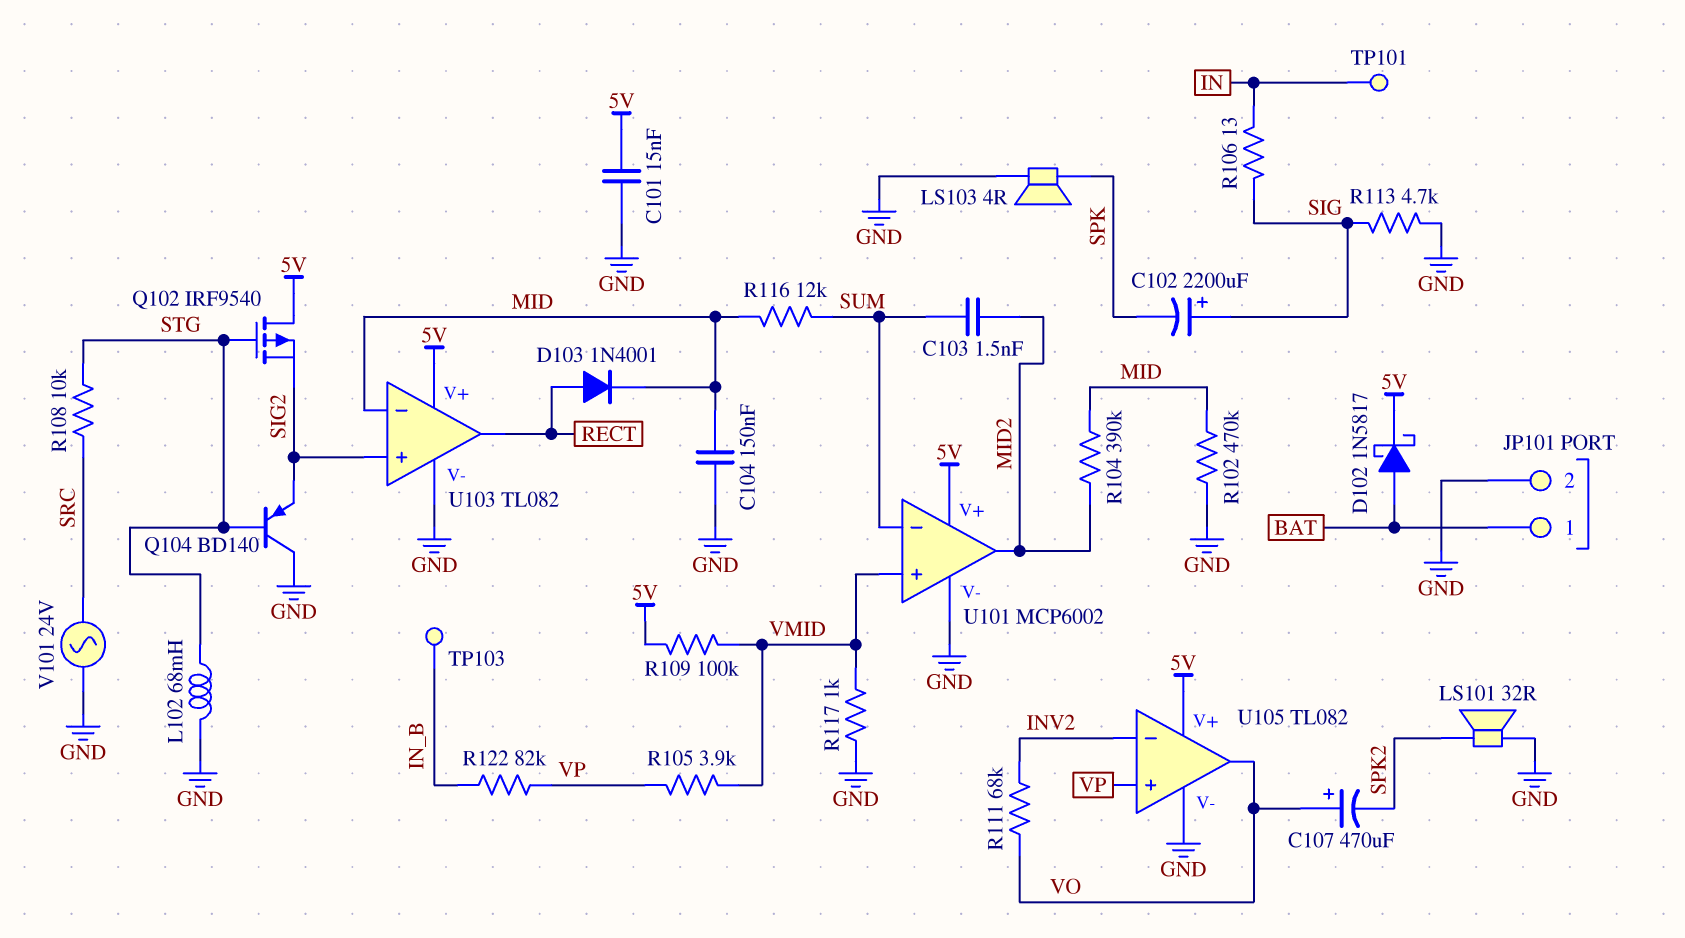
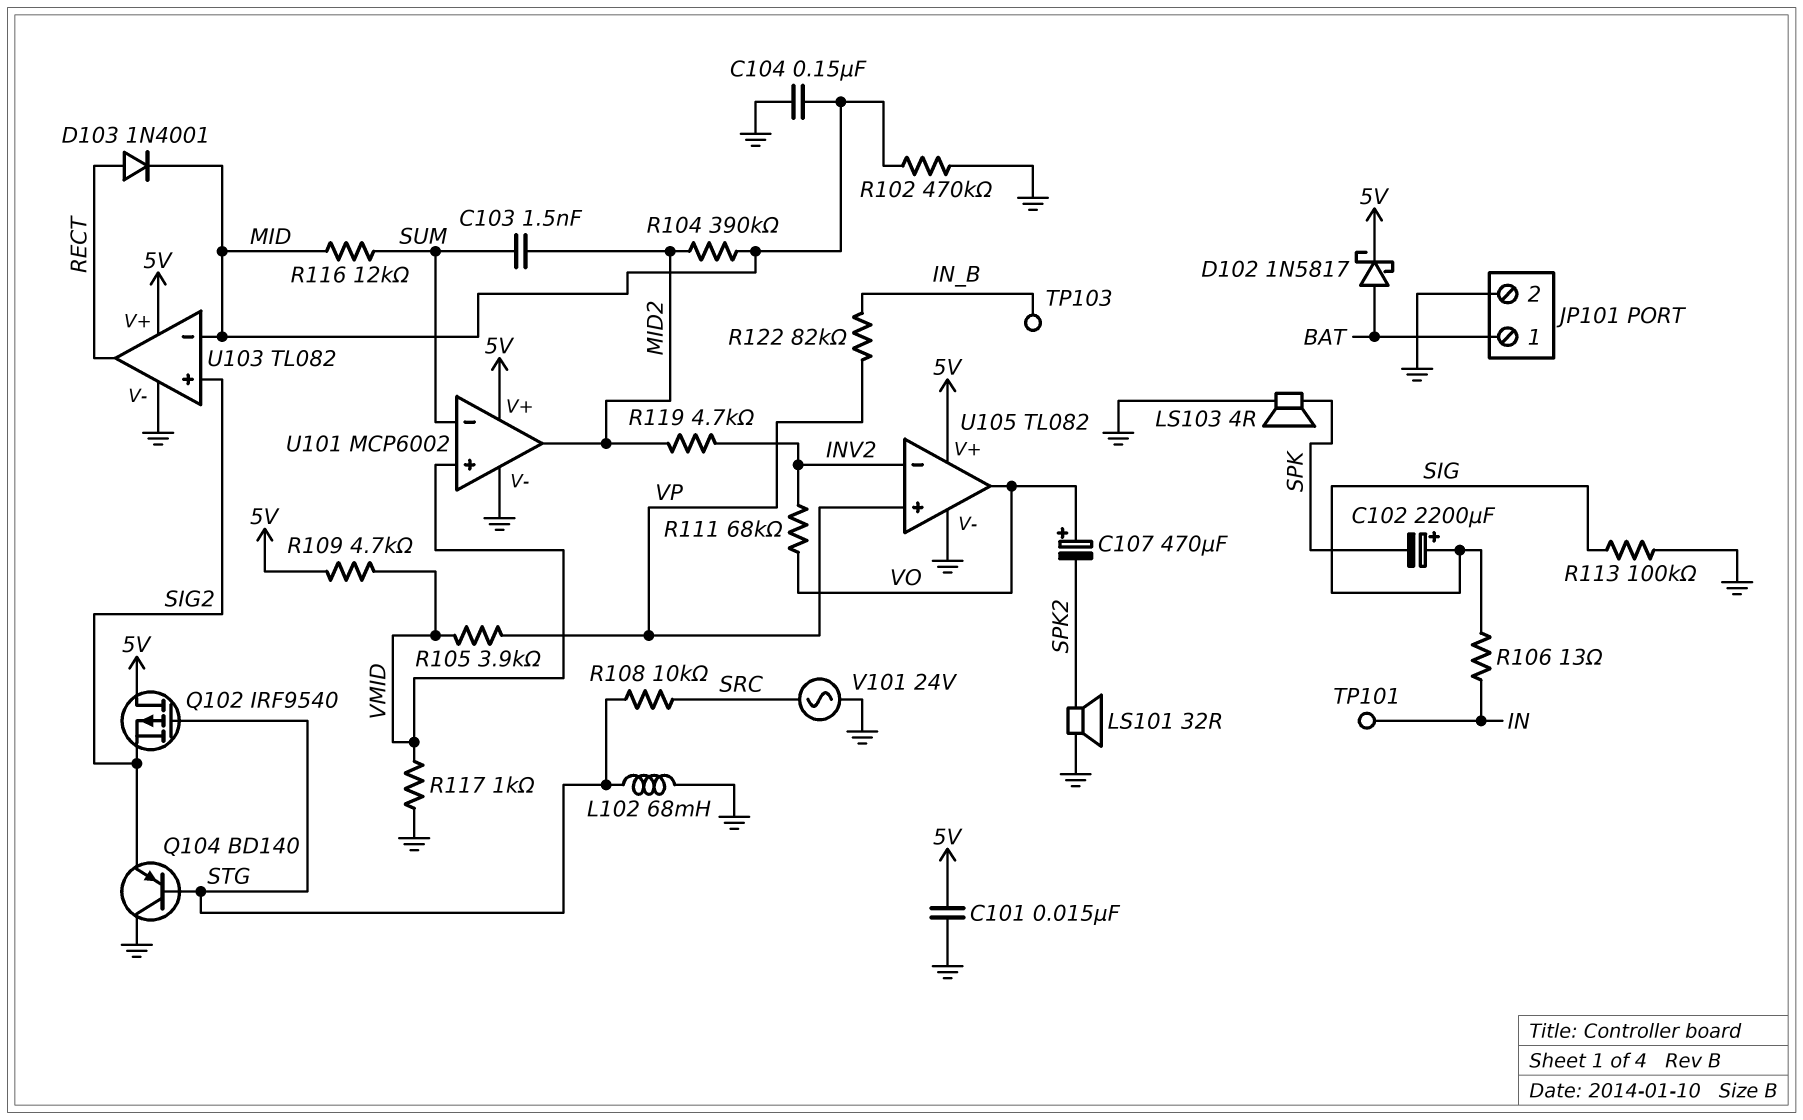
R109: 100k (5V, VMID) -> 4.7k (5V, VMID)
R113: 4.7k (GND, SIG) -> 100k (GND, SIG)
R119: none -> 4.7k (INV2, MID2)

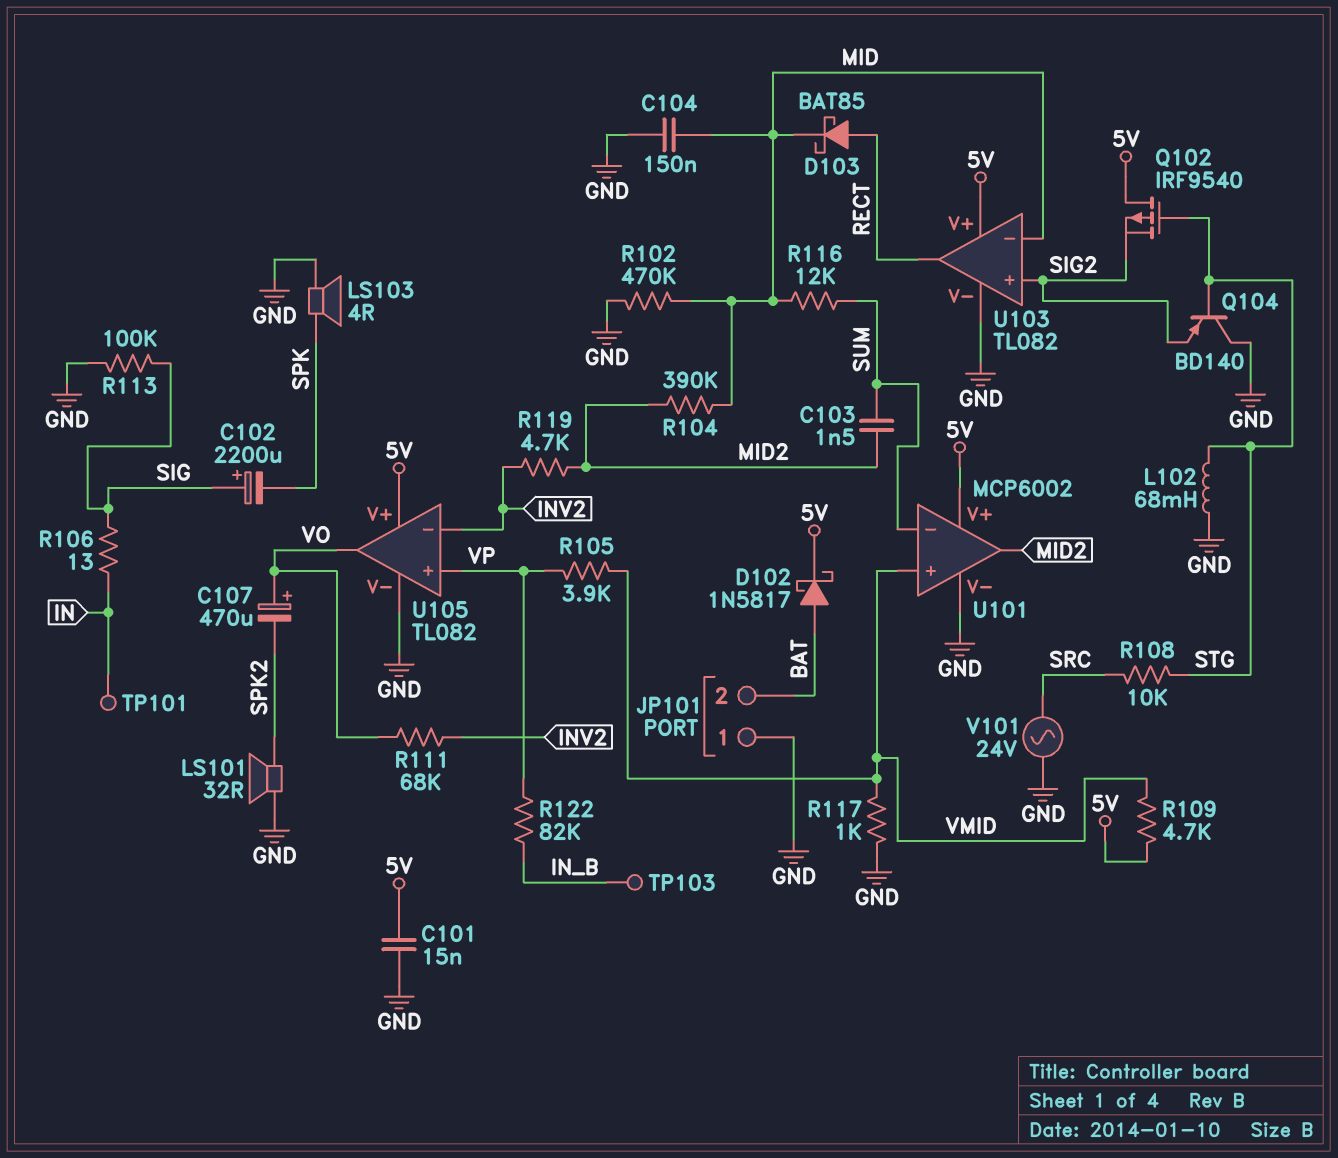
D103: diode 1N4001 (A RECT, K MID) -> schottky BAT85 (A RECT, K MID)
JP101 pin 1: BAT -> GND
JP101 pin 2: GND -> BAT

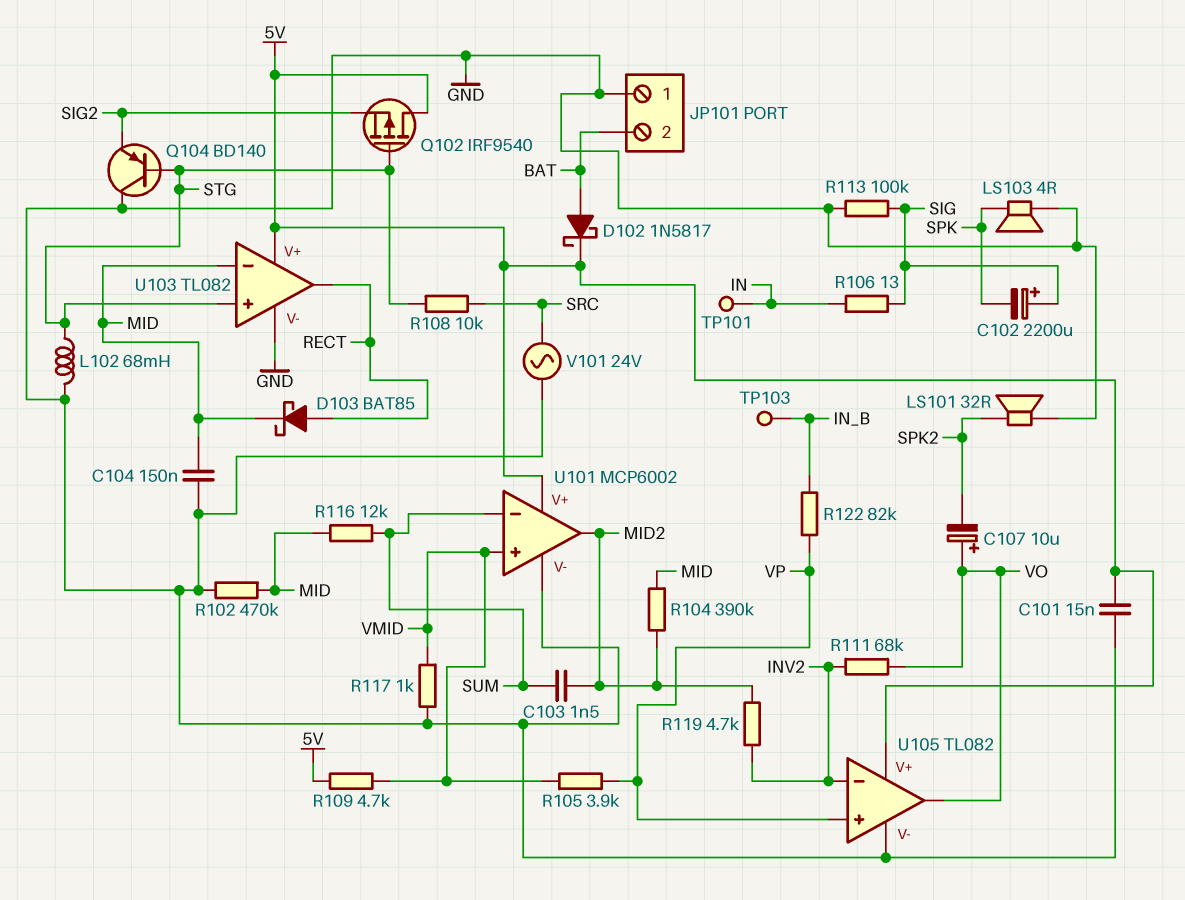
C107: 470uF (plus VO, minus SPK2) -> 10uF (plus VO, minus SPK2)
U103 pin in+: SIG2 -> STG

